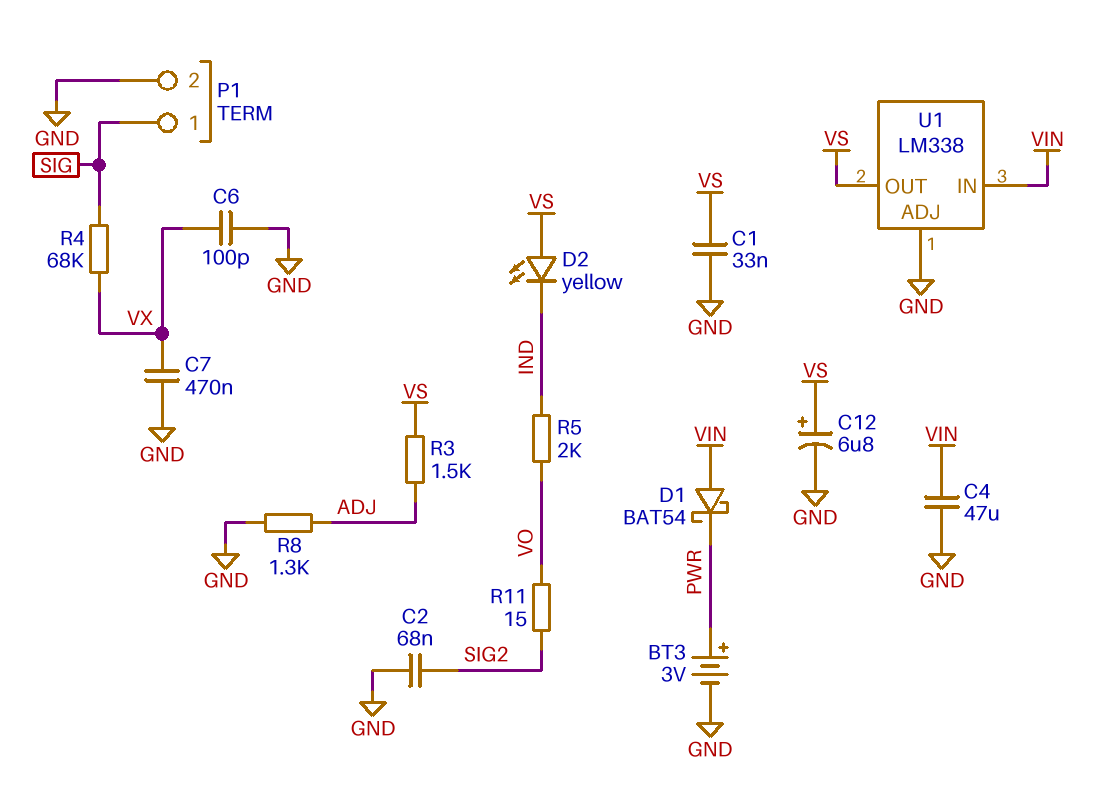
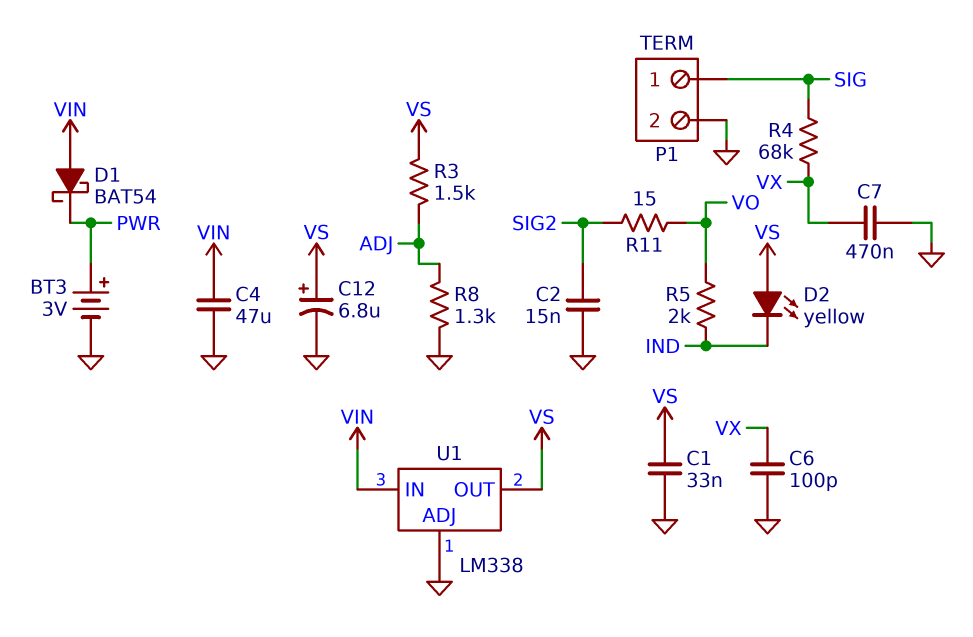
C2: 68nF (GND, SIG2) -> 15nF (GND, SIG2)

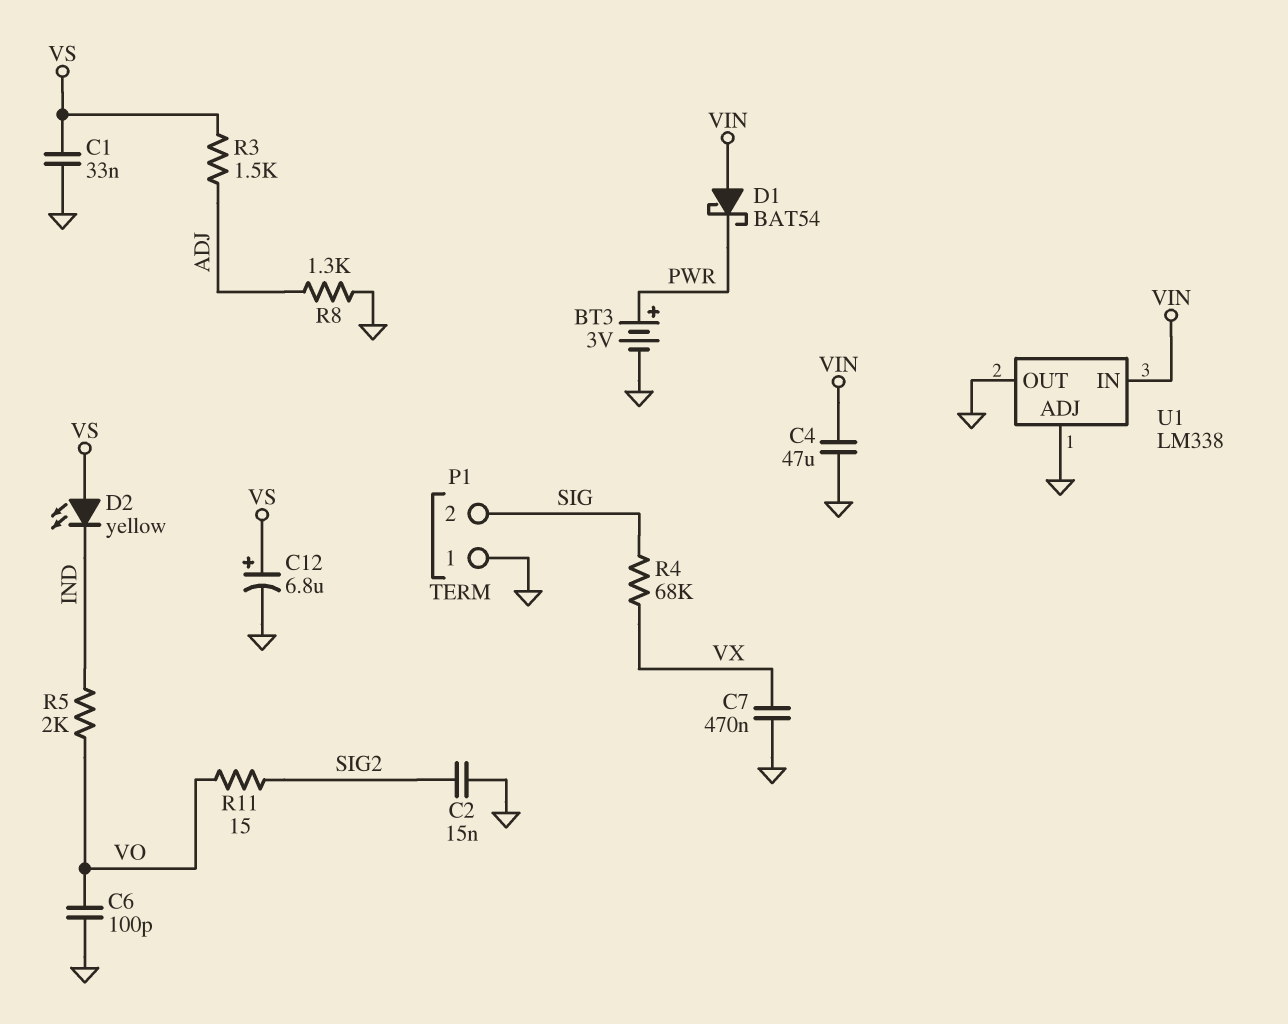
C6: 100pF (GND, VX) -> 100pF (GND, VO)
P1 pin 1: SIG -> GND
P1 pin 2: GND -> SIG
U1 pin OUT: VS -> GND

